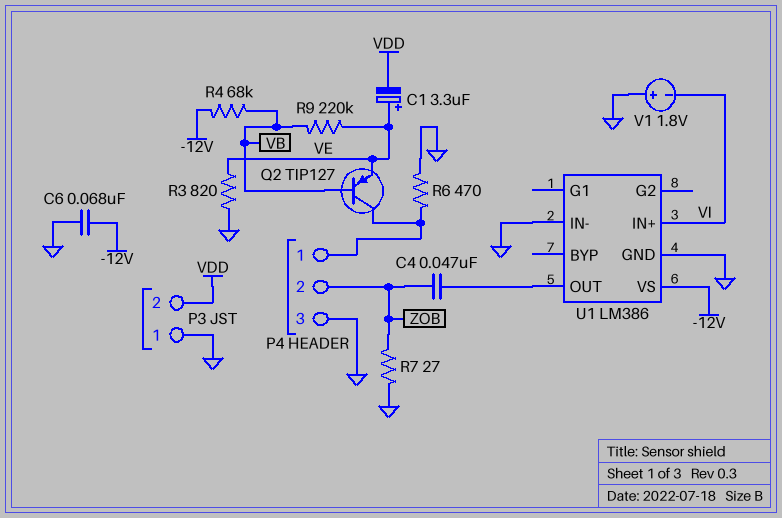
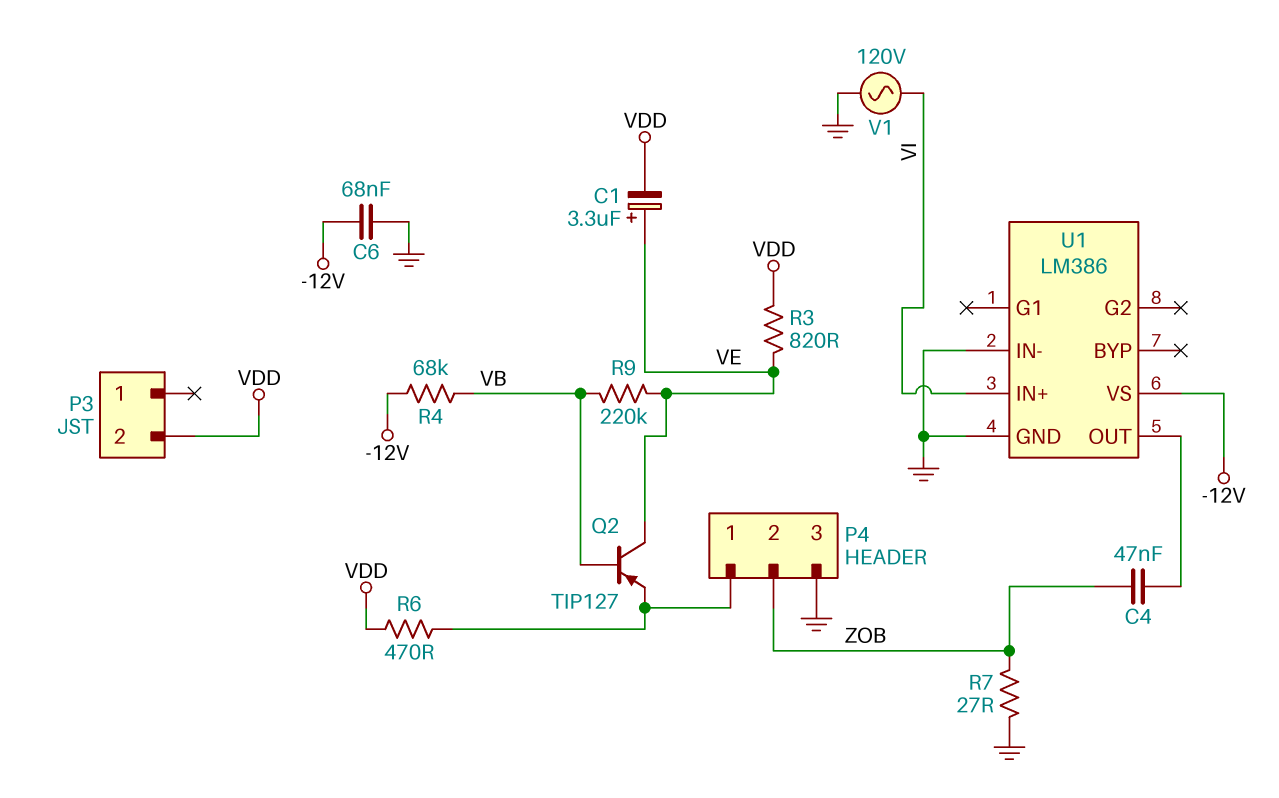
P3 pin 1: GND -> none
Q2: PNP TIP127 (B VB, C P4/1, E VE) -> PNP TIP127 (B VB, C VE, E P4/1)
R3: 820 (GND, VE) -> 820 (VDD, VE)
R6: 470 (GND, P4/1) -> 470 (P4/1, VDD)
V1: 1.8V (plus GND, minus VI) -> AC 120V (GND, VI)

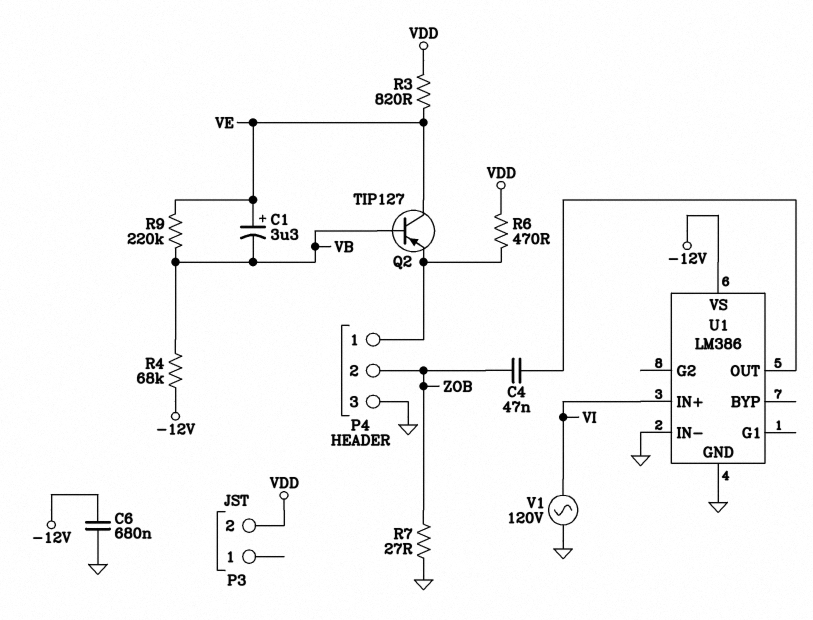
C1: 3.3uF (plus VE, minus VDD) -> 3.3uF (plus VE, minus VB)
C6: 68nF (-12V, GND) -> 680nF (-12V, GND)

